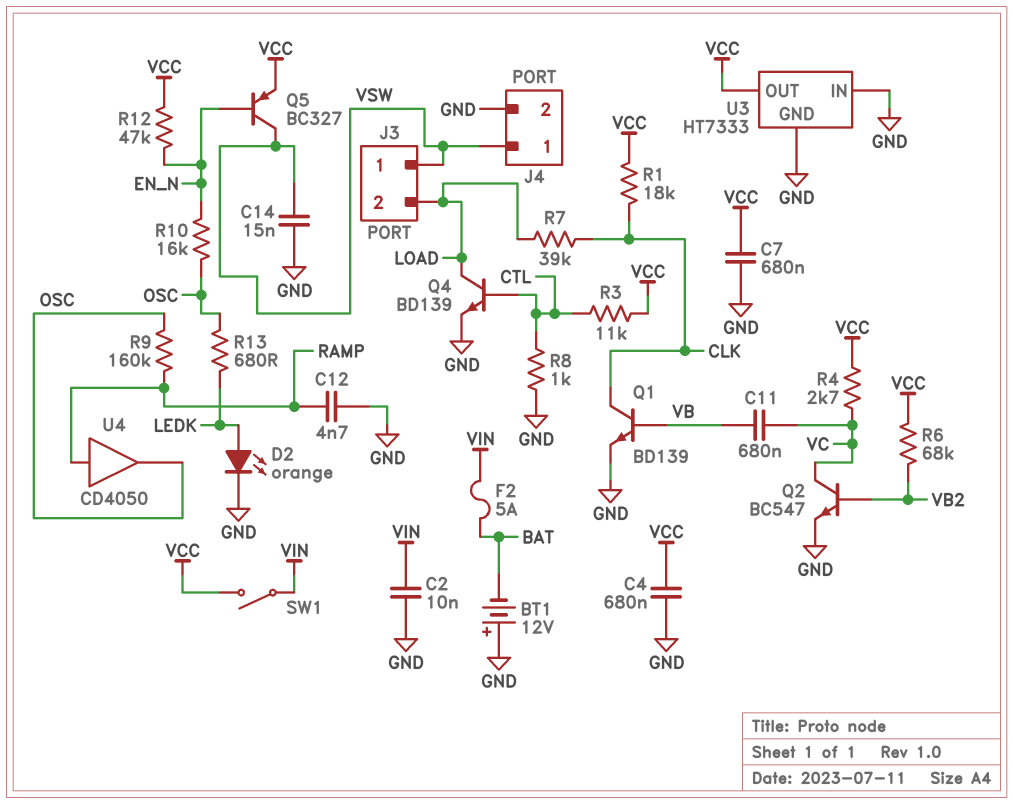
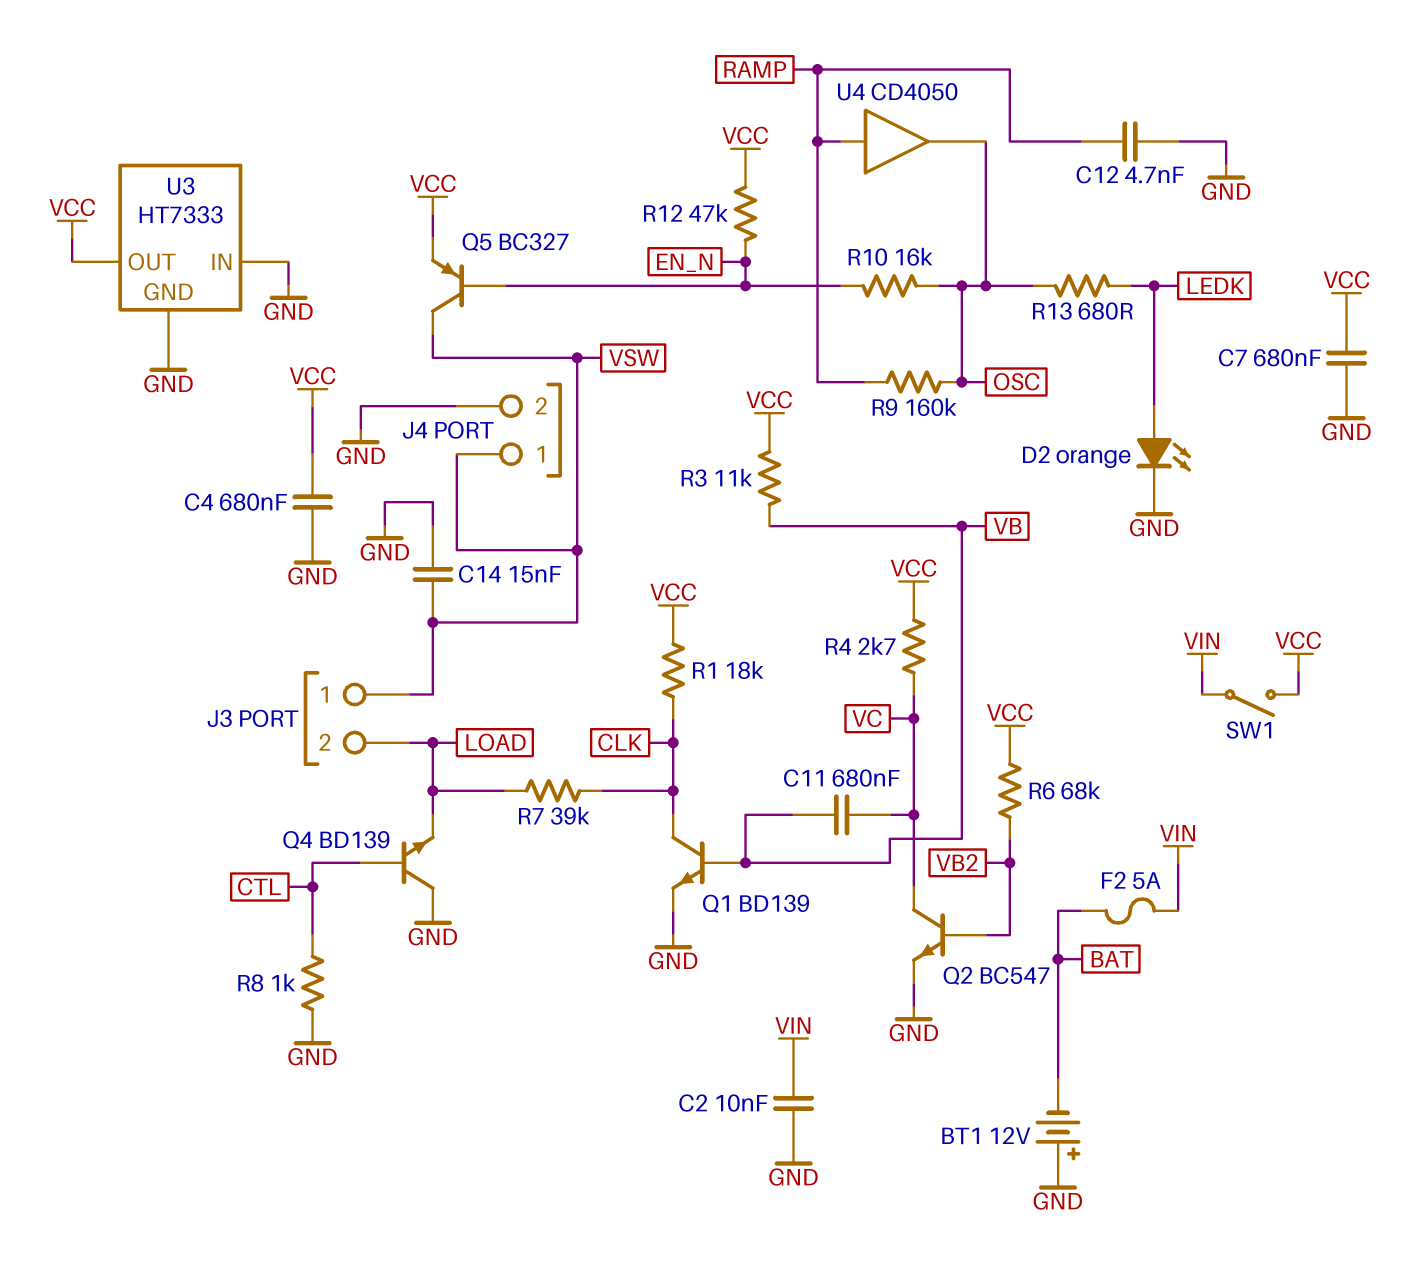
Q4: NPN BD139 (B CTL, C LOAD, E GND) -> NPN BD139 (B CTL, C GND, E LOAD)
R3: 11k (CTL, VCC) -> 11k (VB, VCC)

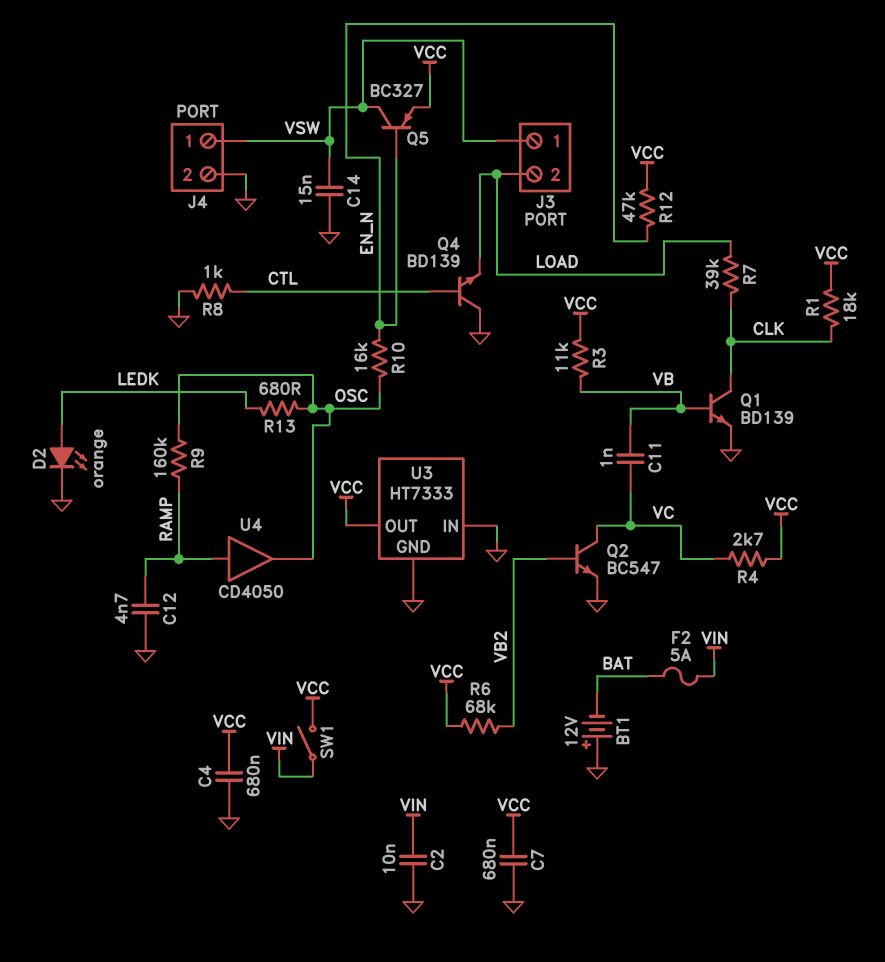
C11: 680nF (VB, VC) -> 1nF (VB, VC)

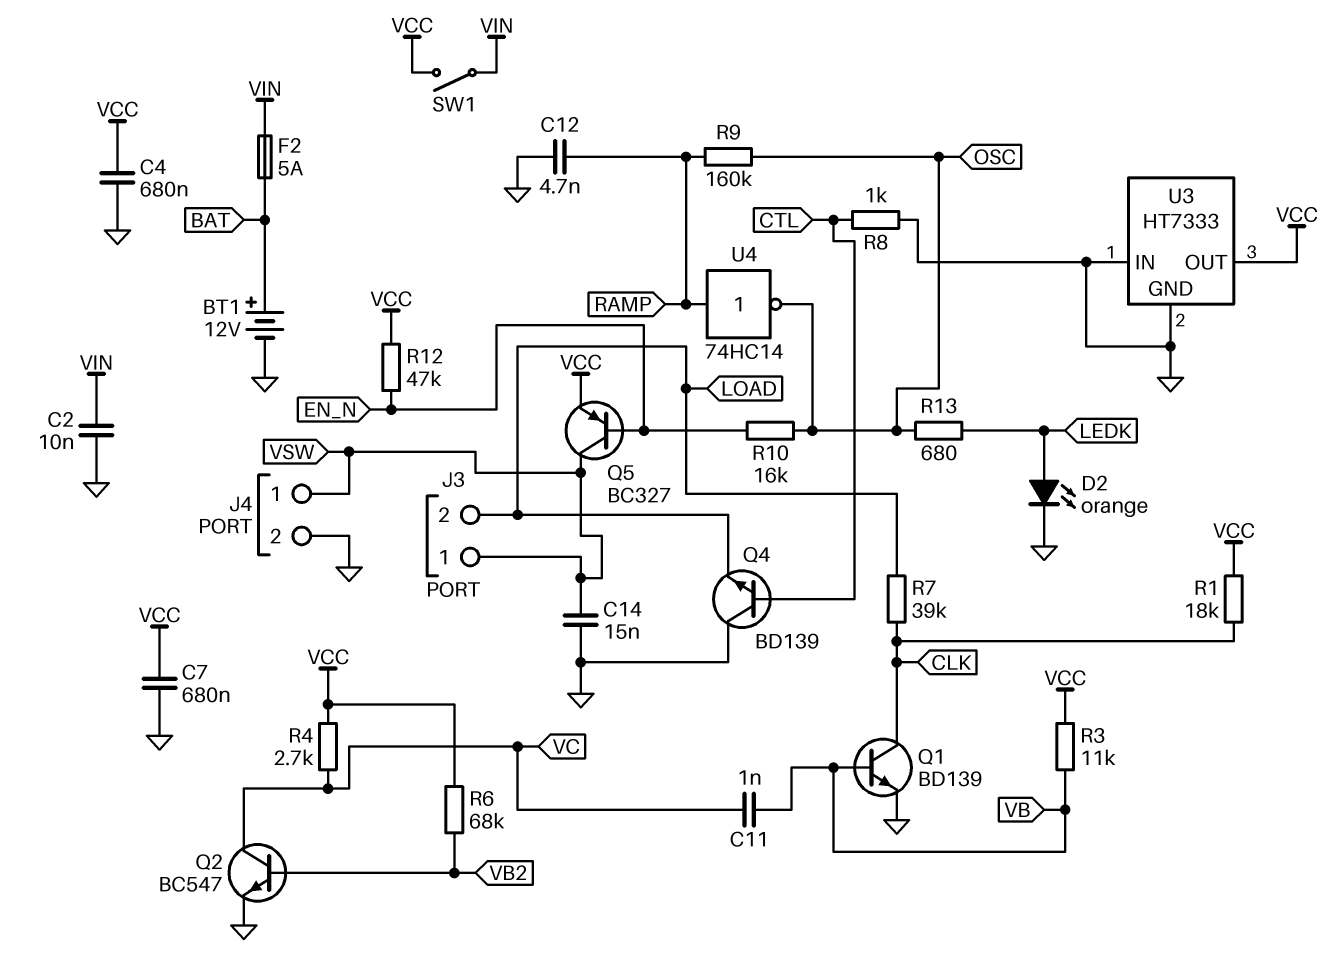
BT1: 12V (plus GND, minus BAT) -> 12V (plus BAT, minus GND)
U4: buffer CD4050 (in RAMP, out OSC) -> NOT 74HC14 (in RAMP, out OSC)

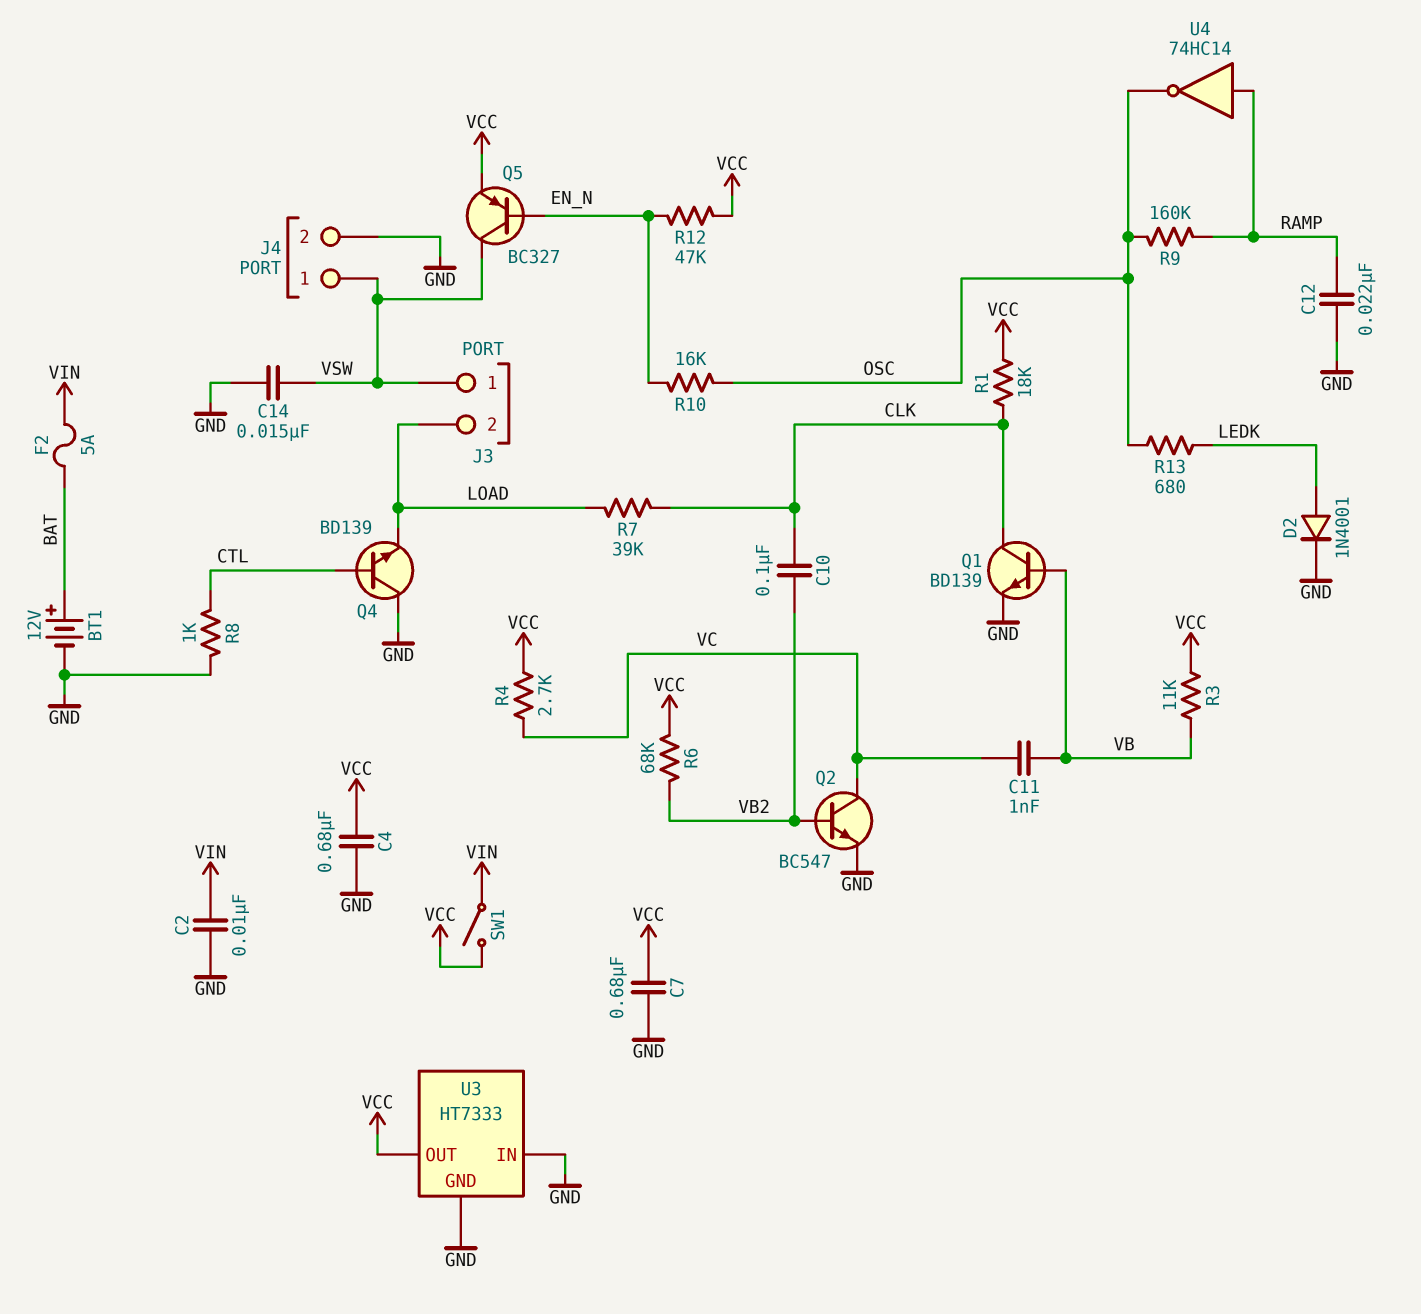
C10: none -> 100nF (CLK, VB2)
C12: 4.7nF (GND, RAMP) -> 22nF (GND, RAMP)
D2: LED orange (A LEDK, K GND) -> diode 1N4001 (A LEDK, K GND)

